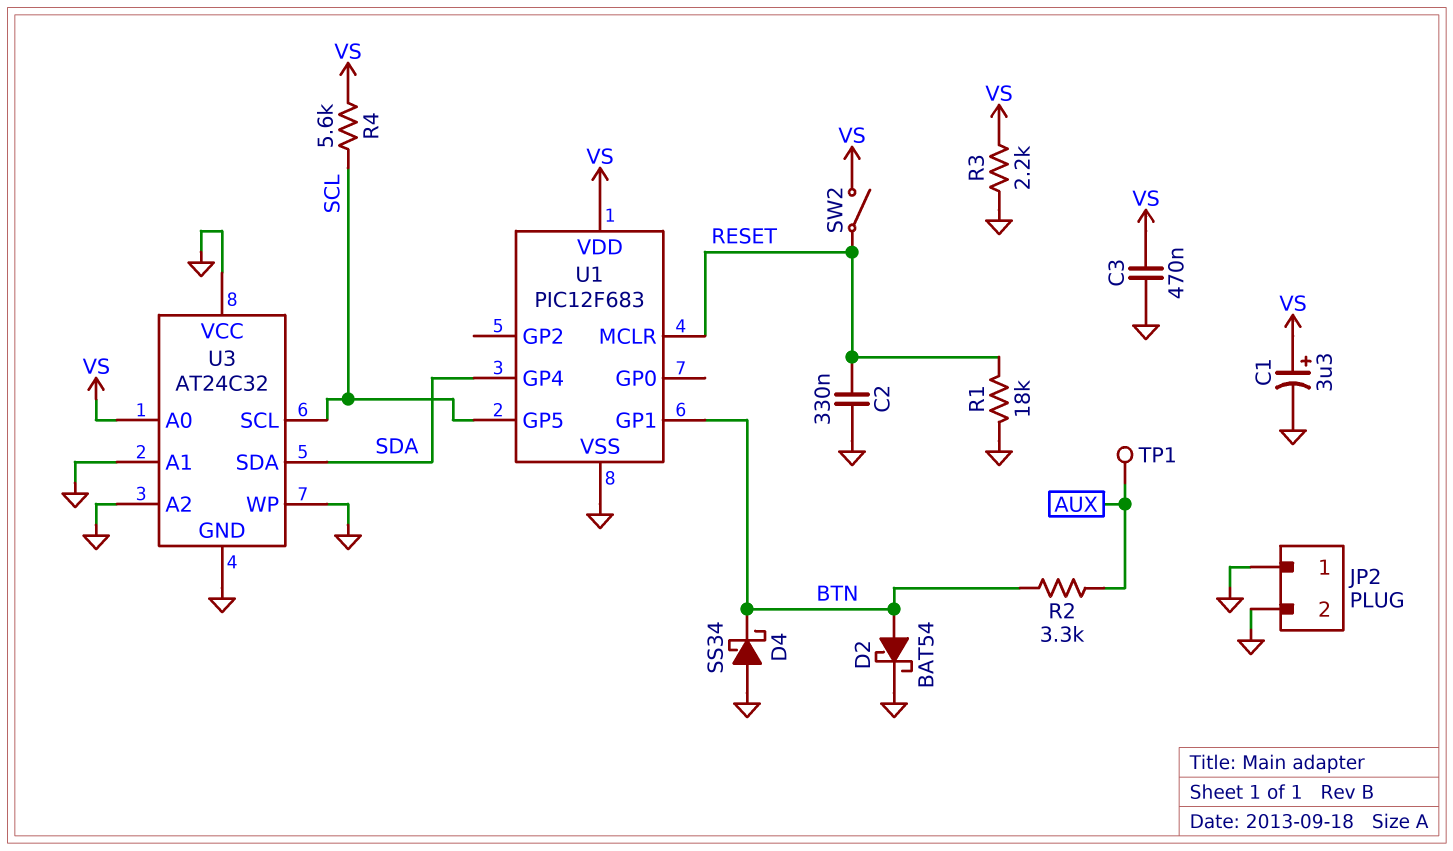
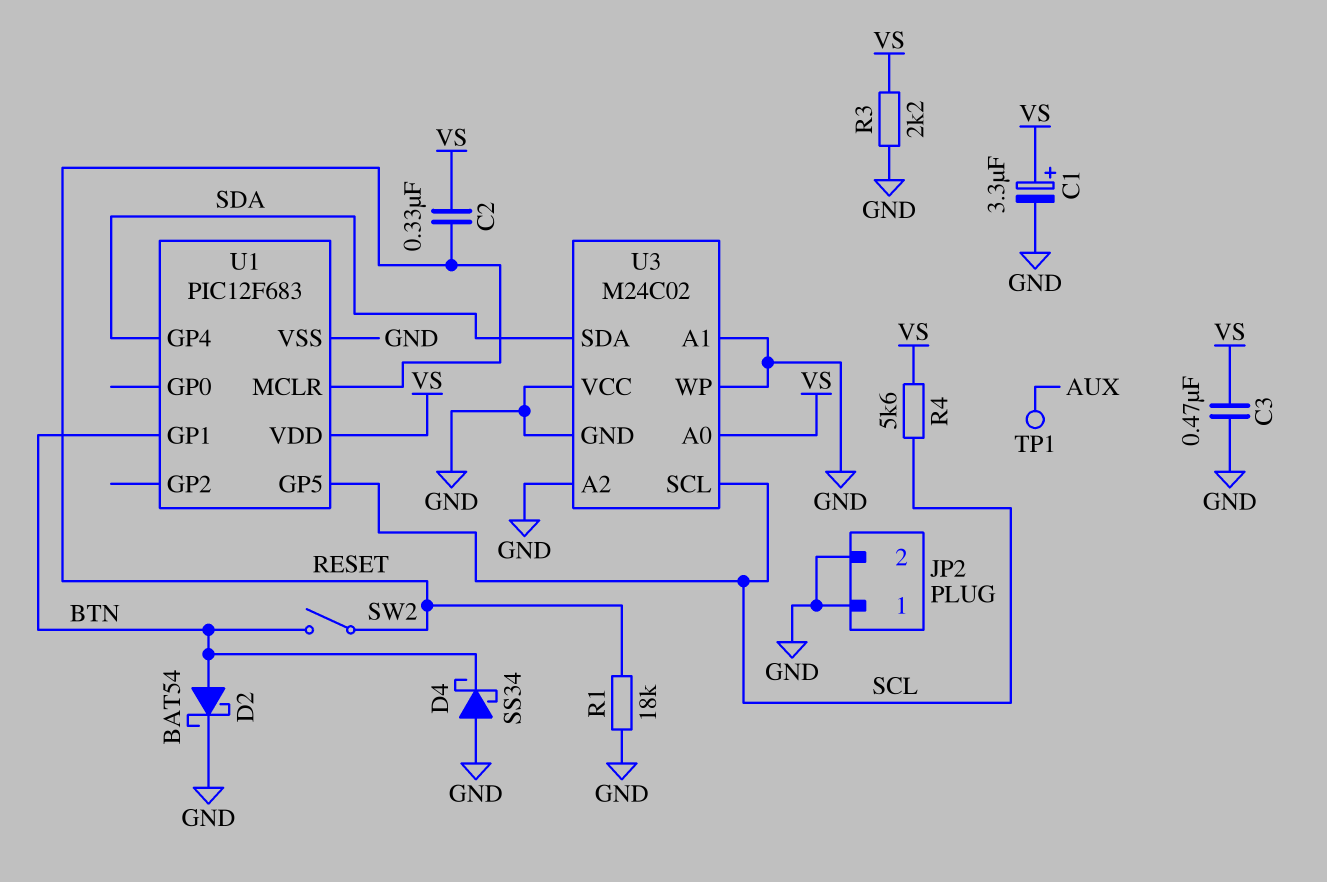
C2: 330nF (GND, RESET) -> 330nF (RESET, VS)
R2: 3.3k (AUX, BTN) -> none
SW2: switch (RESET, VS) -> switch (BTN, RESET)
U3: AT24C32 -> M24C02

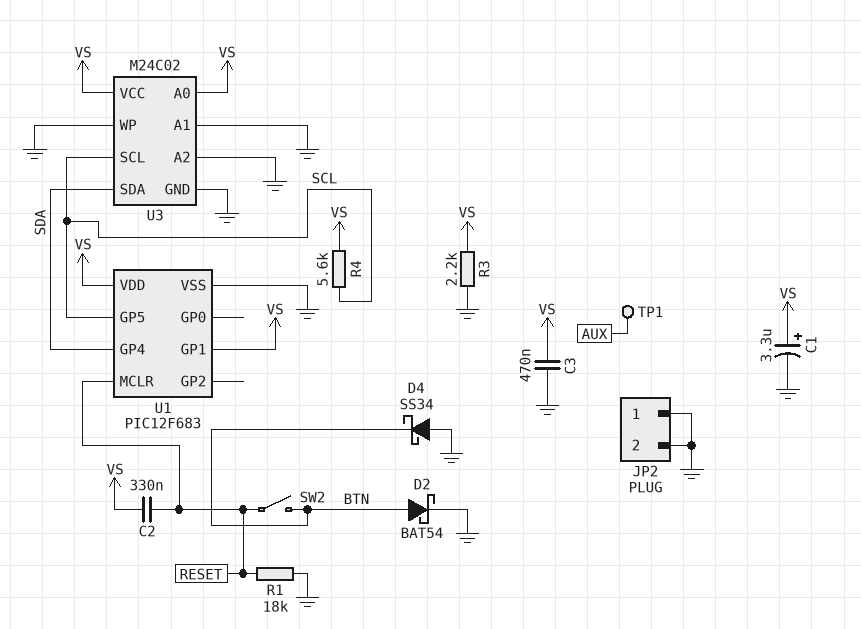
U1 pin GP1: BTN -> VS
U3 pin VCC: GND -> VS

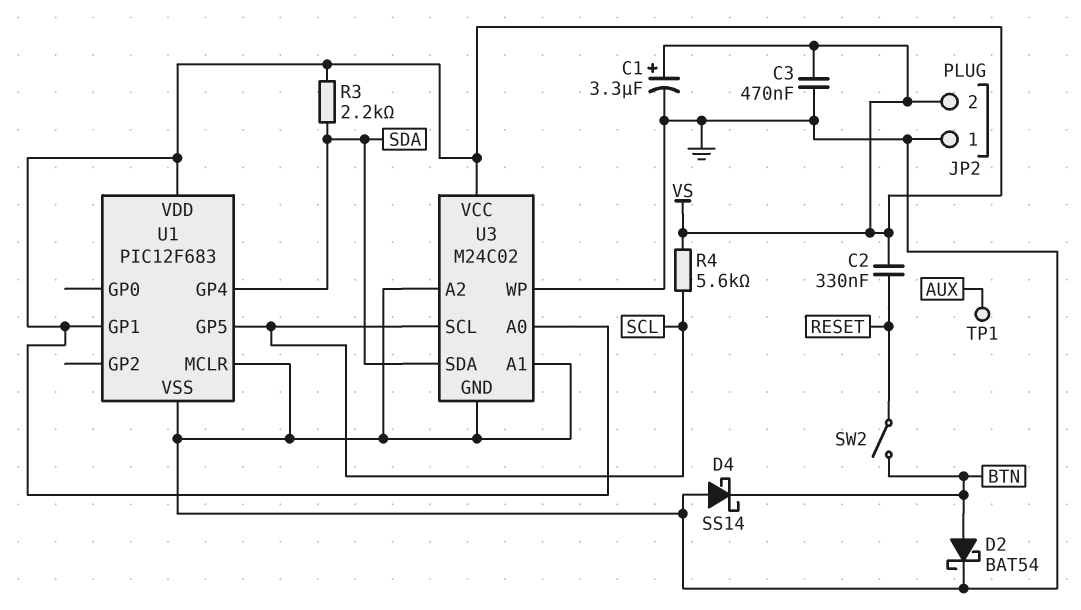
D4: schottky SS34 (A GND, K BTN) -> schottky SS14 (A GND, K BTN)
JP2 pin 2: GND -> VS
R1: 18k (GND, RESET) -> none
R3: 2.2k (GND, VS) -> 2.2k (SDA, VS)
U1 pin MCLR: RESET -> GND

